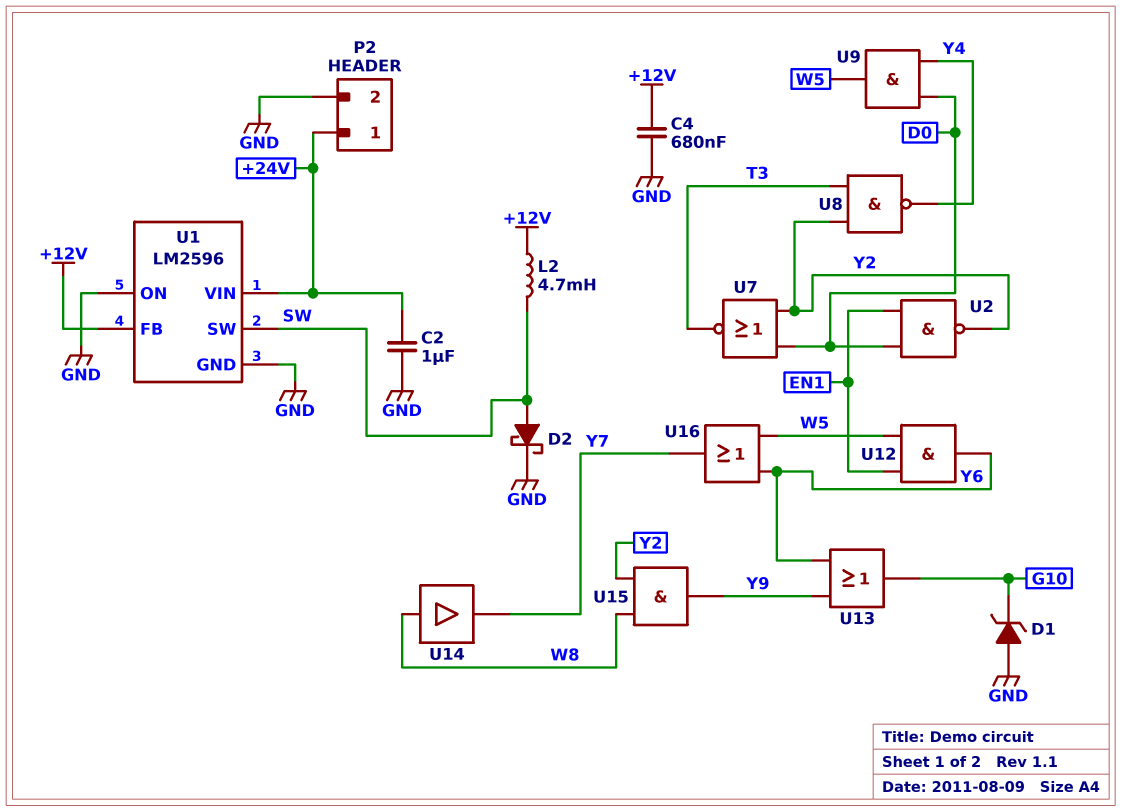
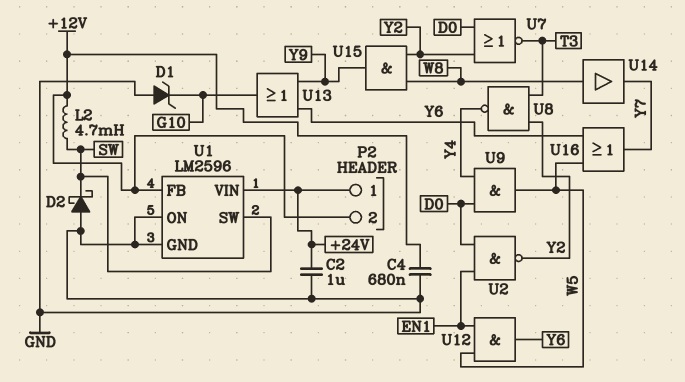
D2: schottky (A SW, K GND) -> schottky (A GND, K SW)
P2 pin 2: GND -> +12V

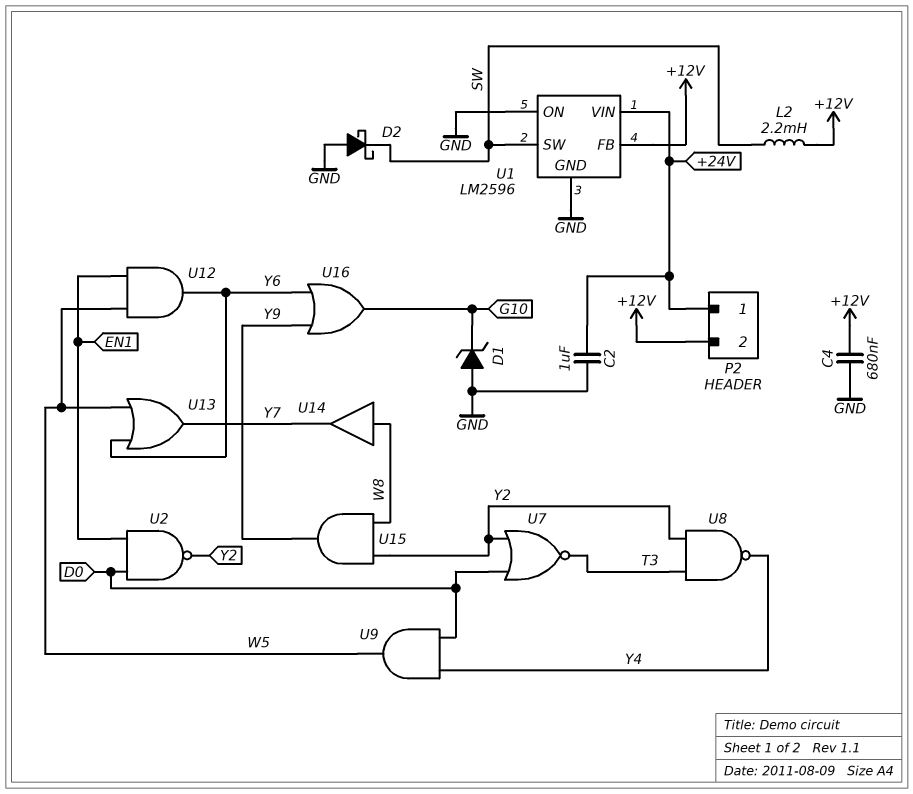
L2: 4.7mH (+12V, SW) -> 2.2mH (+12V, SW)
U13: OR (in Y6, in Y9, out G10) -> OR (in W5, in Y6, out Y7)
U16: OR (in W5, in Y6, out Y7) -> OR (in Y6, in Y9, out G10)

